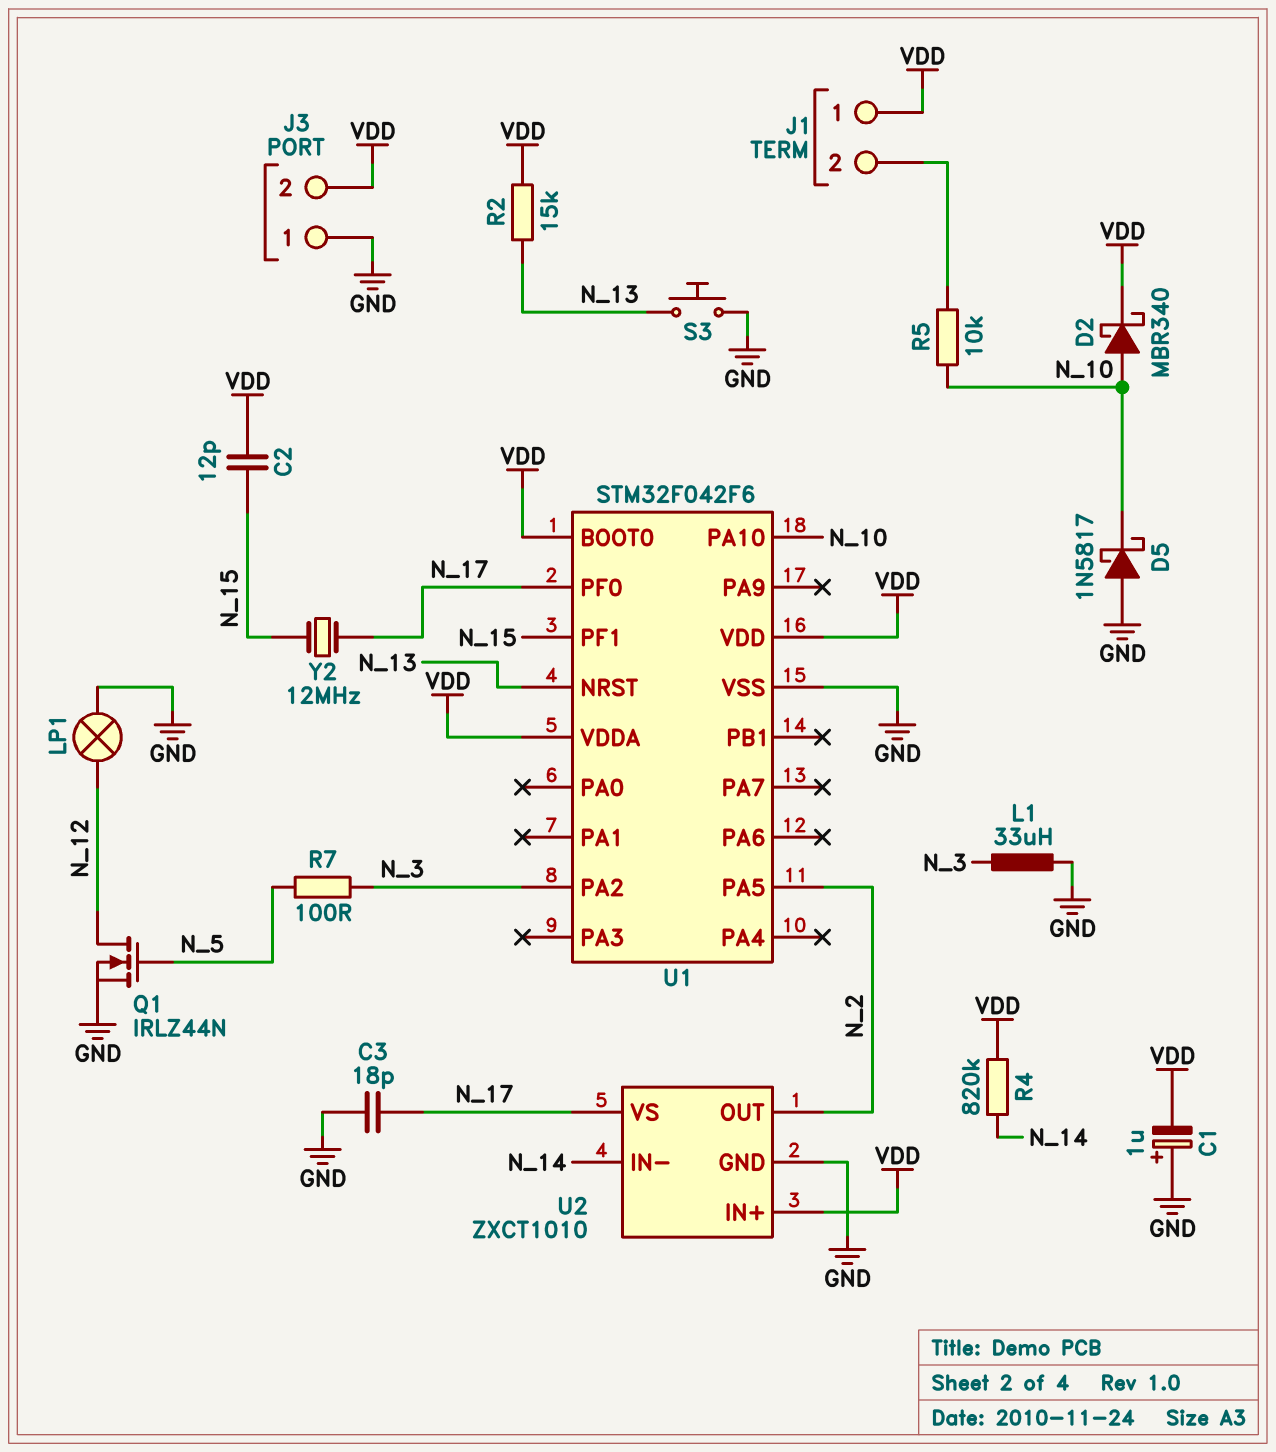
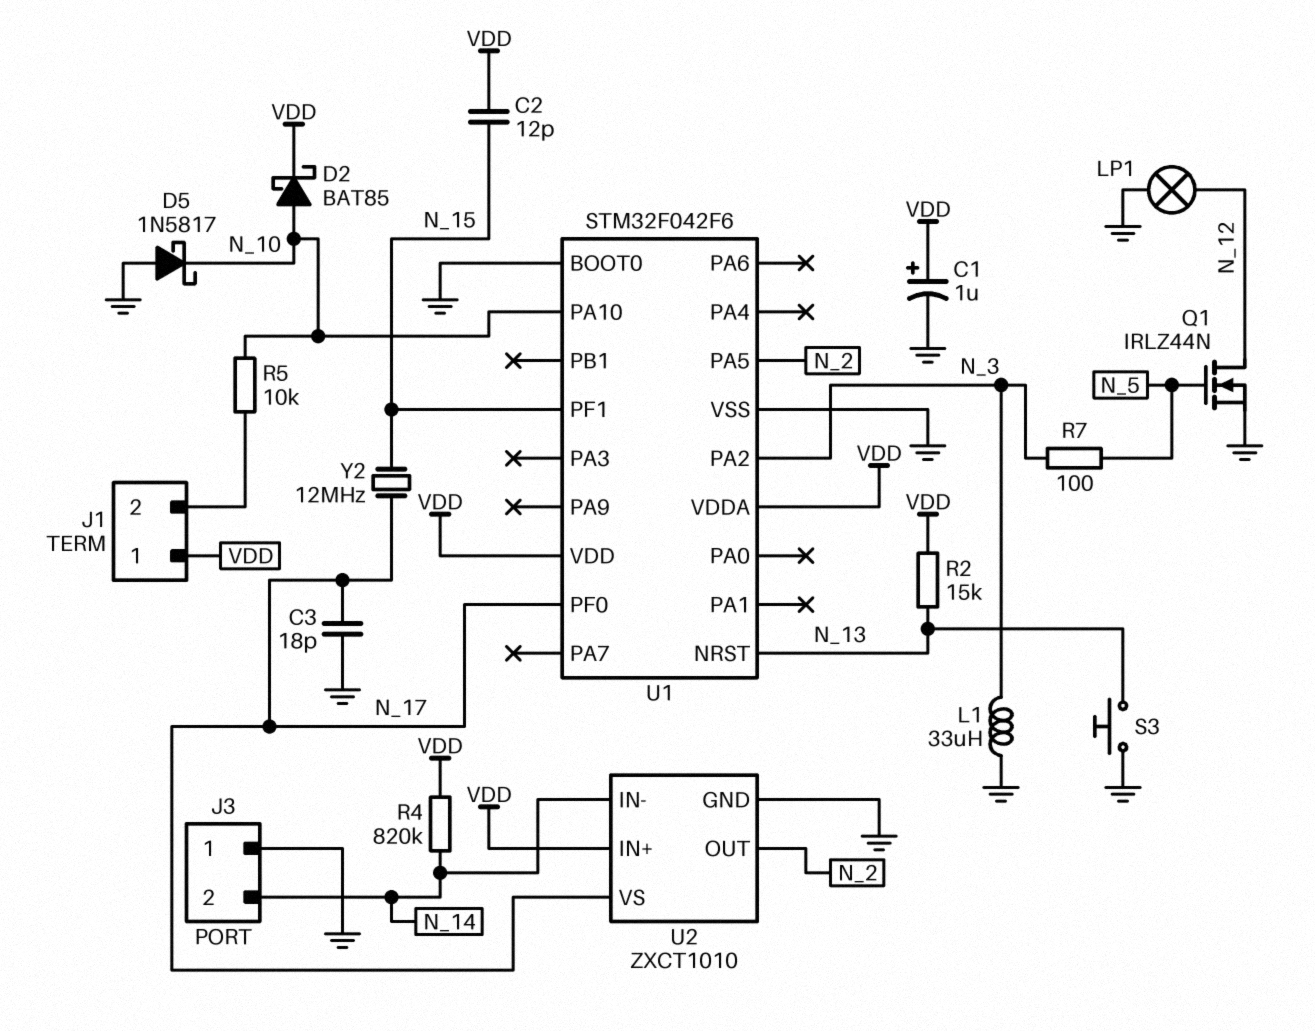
C1: 1uF (plus GND, minus VDD) -> 1uF (plus VDD, minus GND)
D2: schottky MBR340 (A N_10, K VDD) -> schottky BAT85 (A N_10, K VDD)
J3 pin 2: VDD -> N_14
U1 pin BOOT0: VDD -> GND

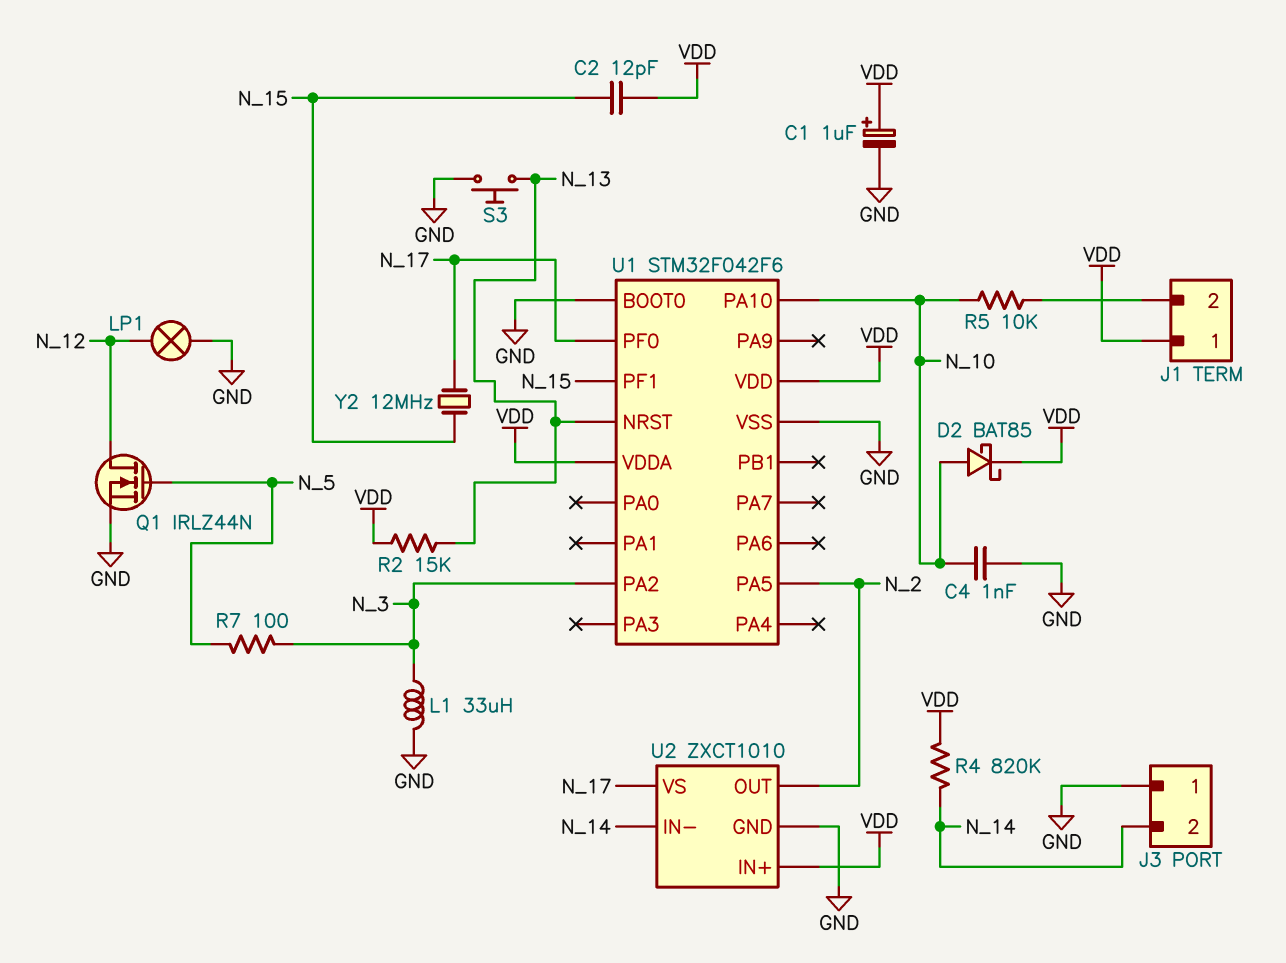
C3: 18pF (GND, N_17) -> none
C4: none -> 1nF (GND, N_10)
D5: schottky 1N5817 (A GND, K N_10) -> none

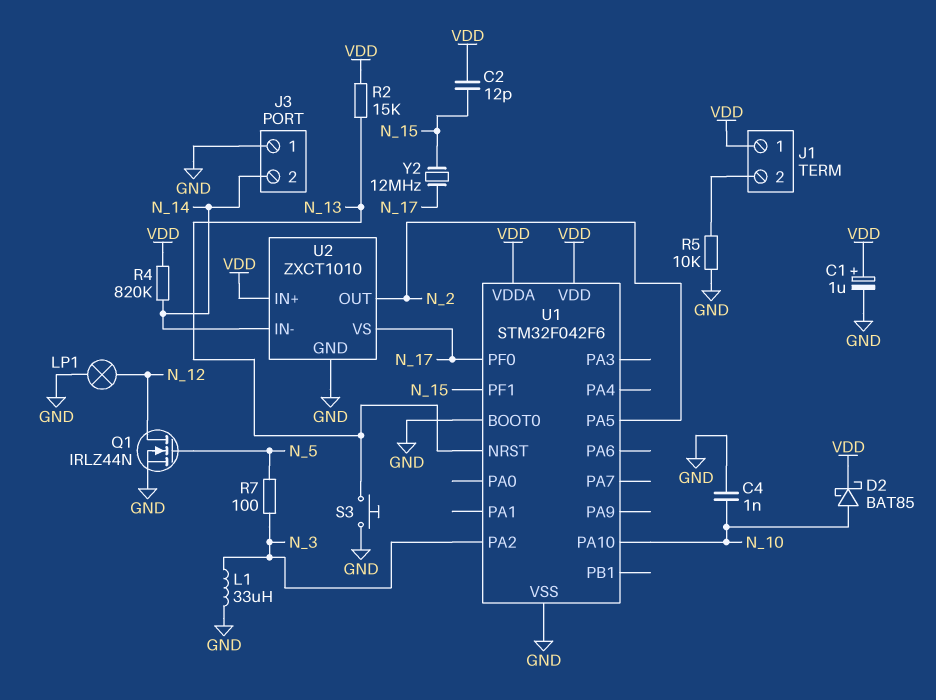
R5: 10k (J1/2, N_10) -> 10k (GND, J1/2)

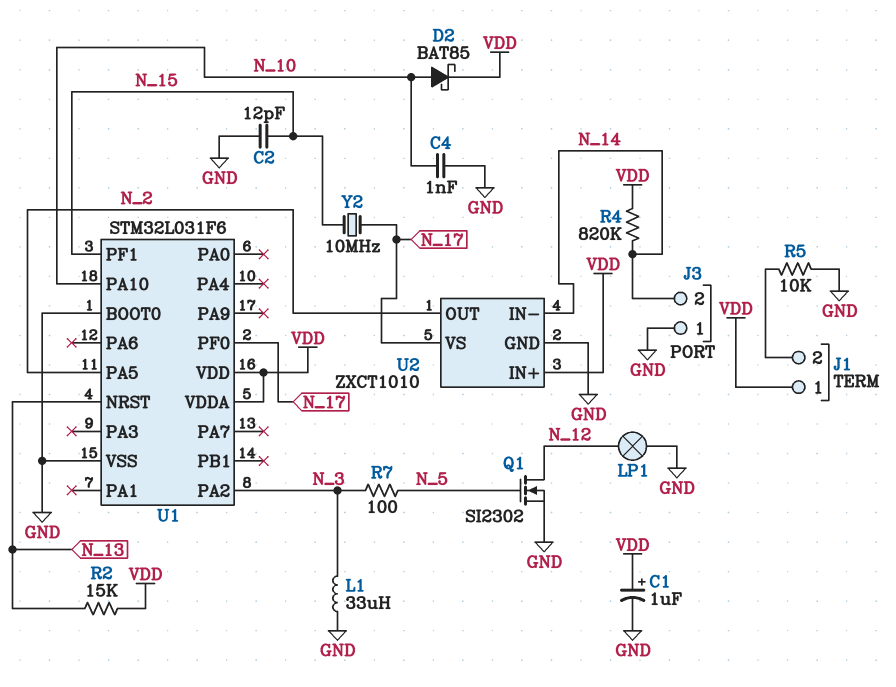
C2: 12pF (N_15, VDD) -> 12pF (GND, N_15)
Q1: NMOS IRLZ44N (G N_5, D N_12, S GND) -> NMOS SI2302 (G N_5, D N_12, S GND)
S3: button (GND, N_13) -> none
U1: STM32F042F6 -> STM32L031F6
Y2: 12MHz (N_15, N_17) -> 10MHz (N_15, N_17)

